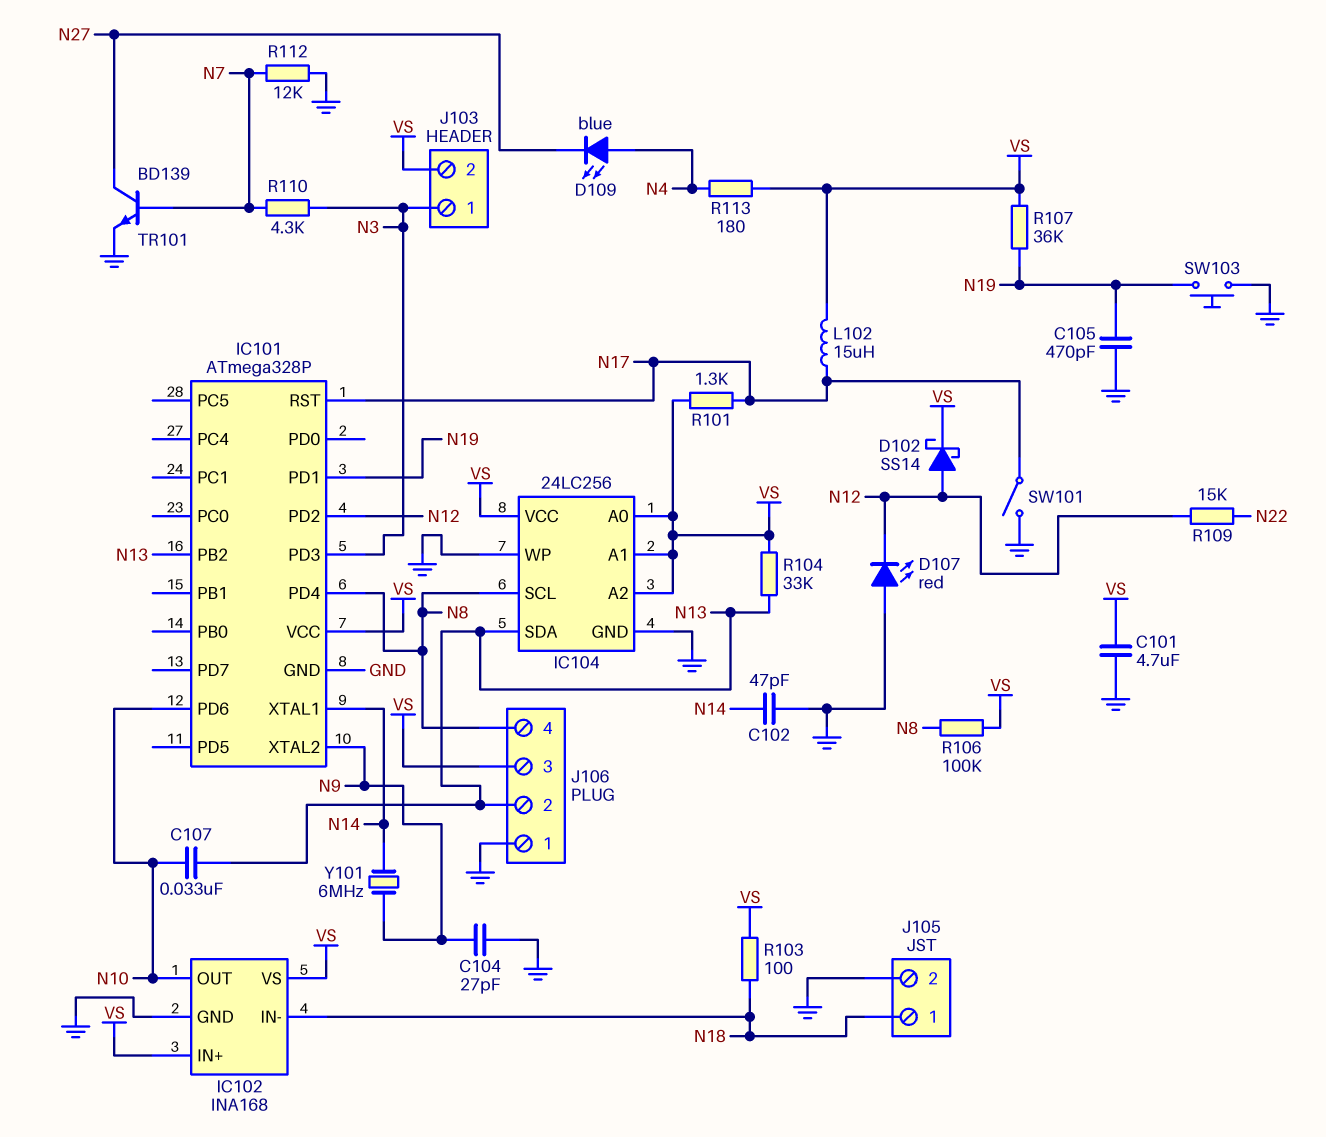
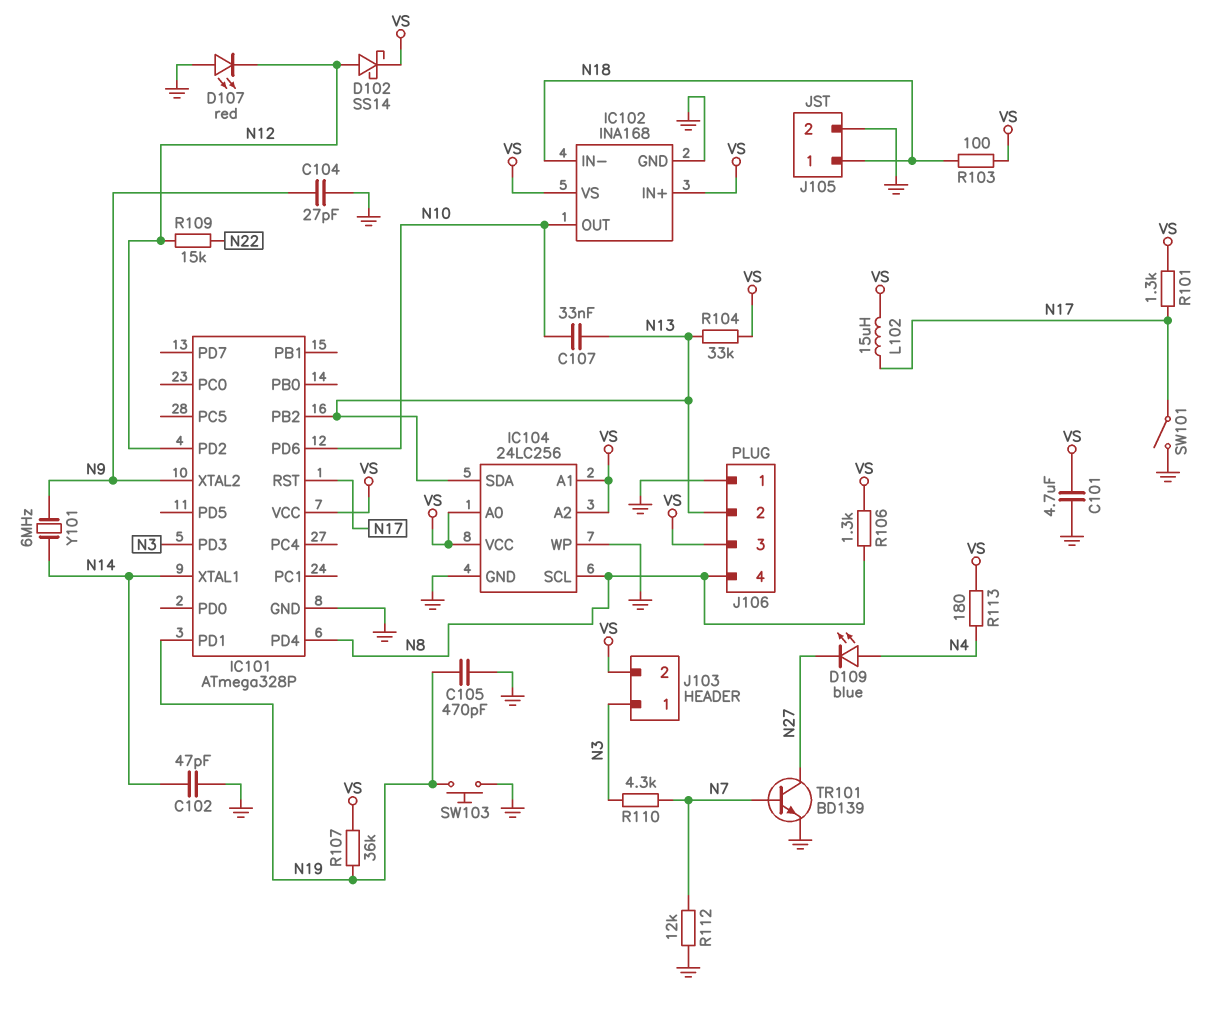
R106: 100k (N8, VS) -> 1.3k (N8, VS)

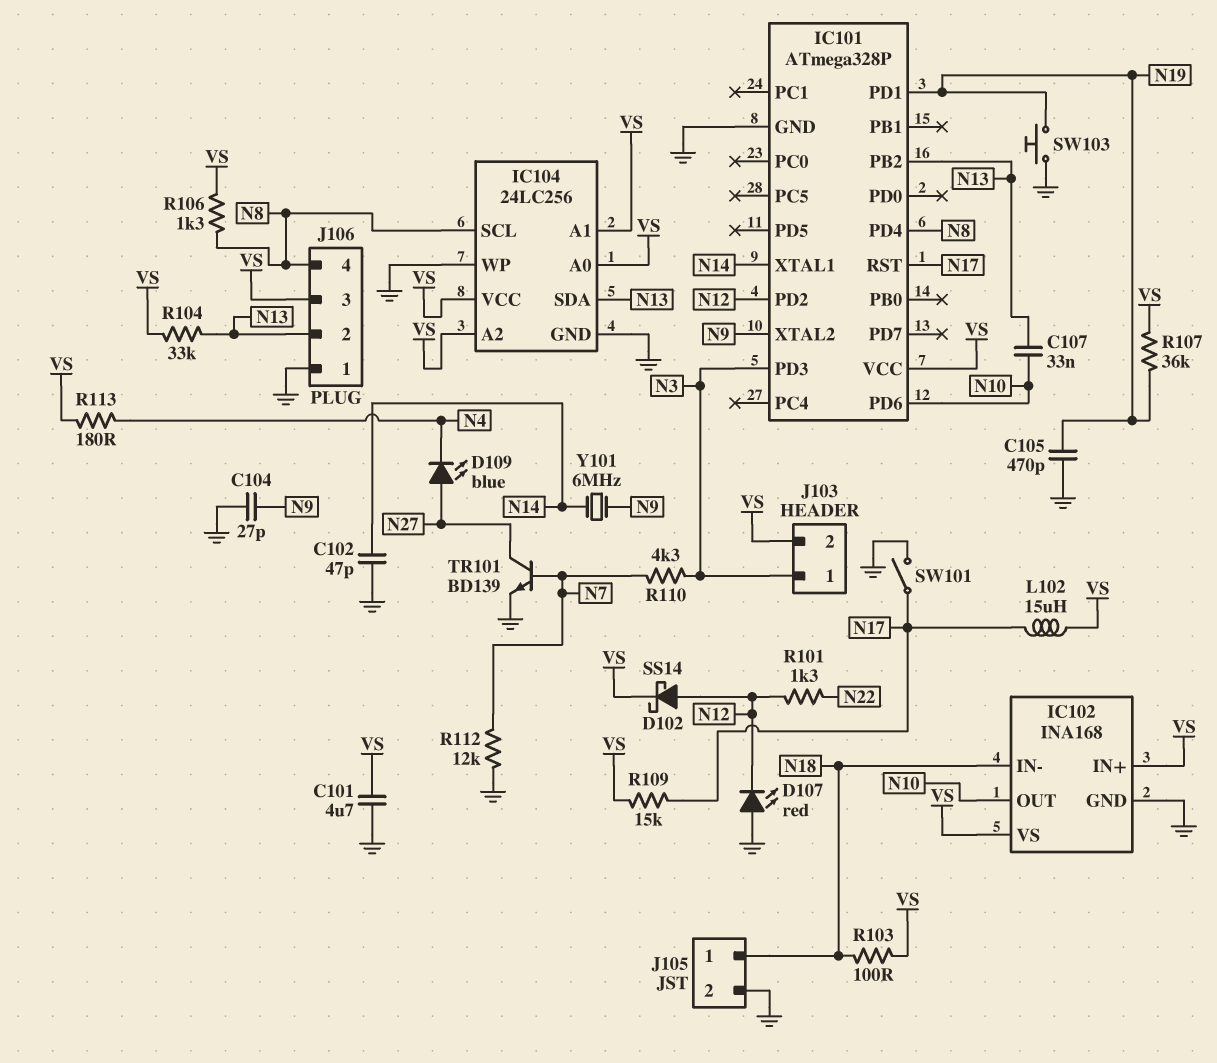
D109: LED blue (A N4, K N27) -> LED blue (A N27, K N4)
R101: 1.3k (N17, VS) -> 1.3k (N12, N22)
R109: 15k (N12, N22) -> 15k (N17, VS)

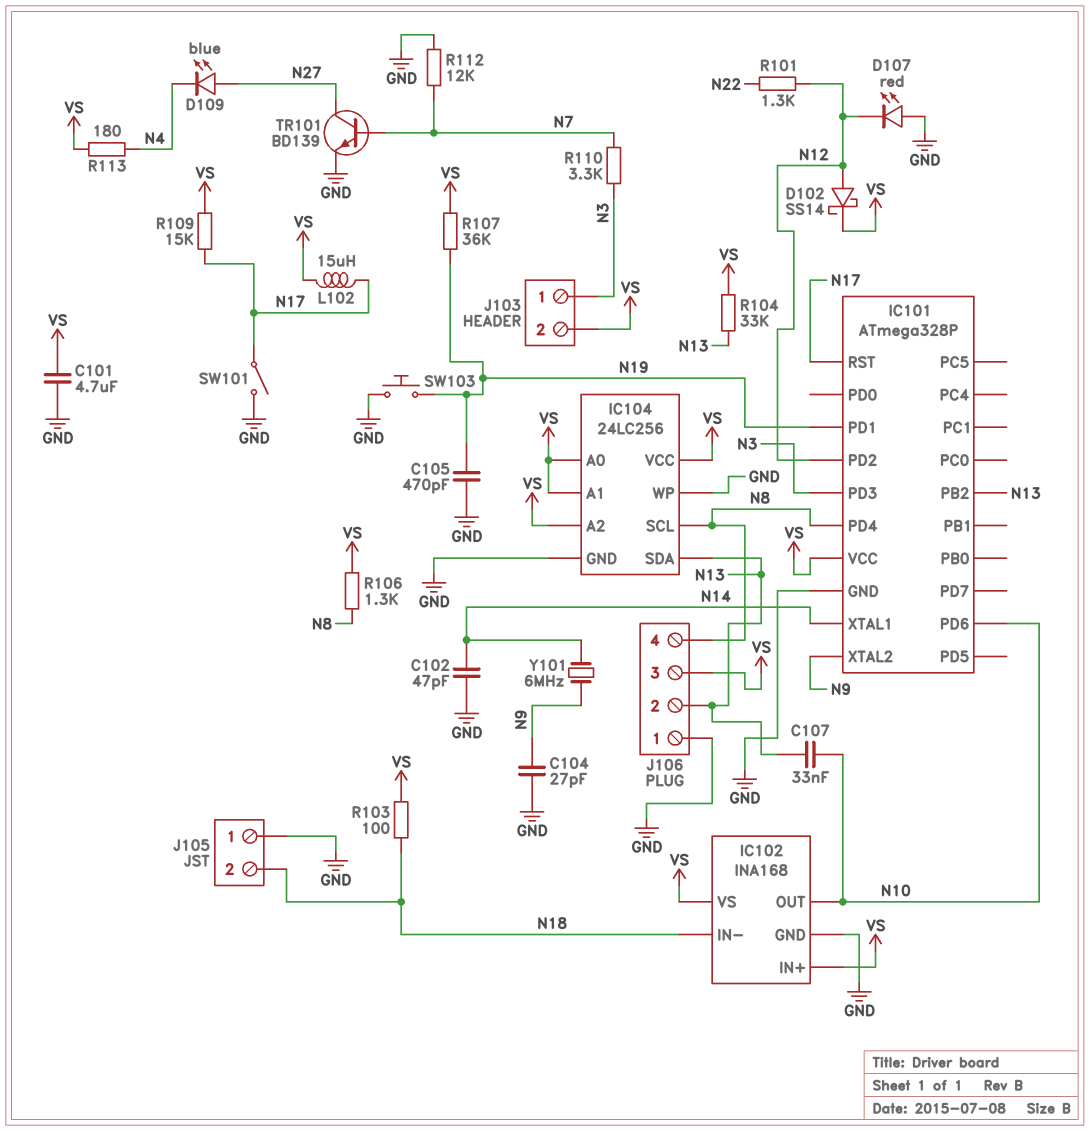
J105 pin 1: N18 -> GND
J105 pin 2: GND -> N18
R110: 4.3k (N3, N7) -> 3.3k (N3, N7)

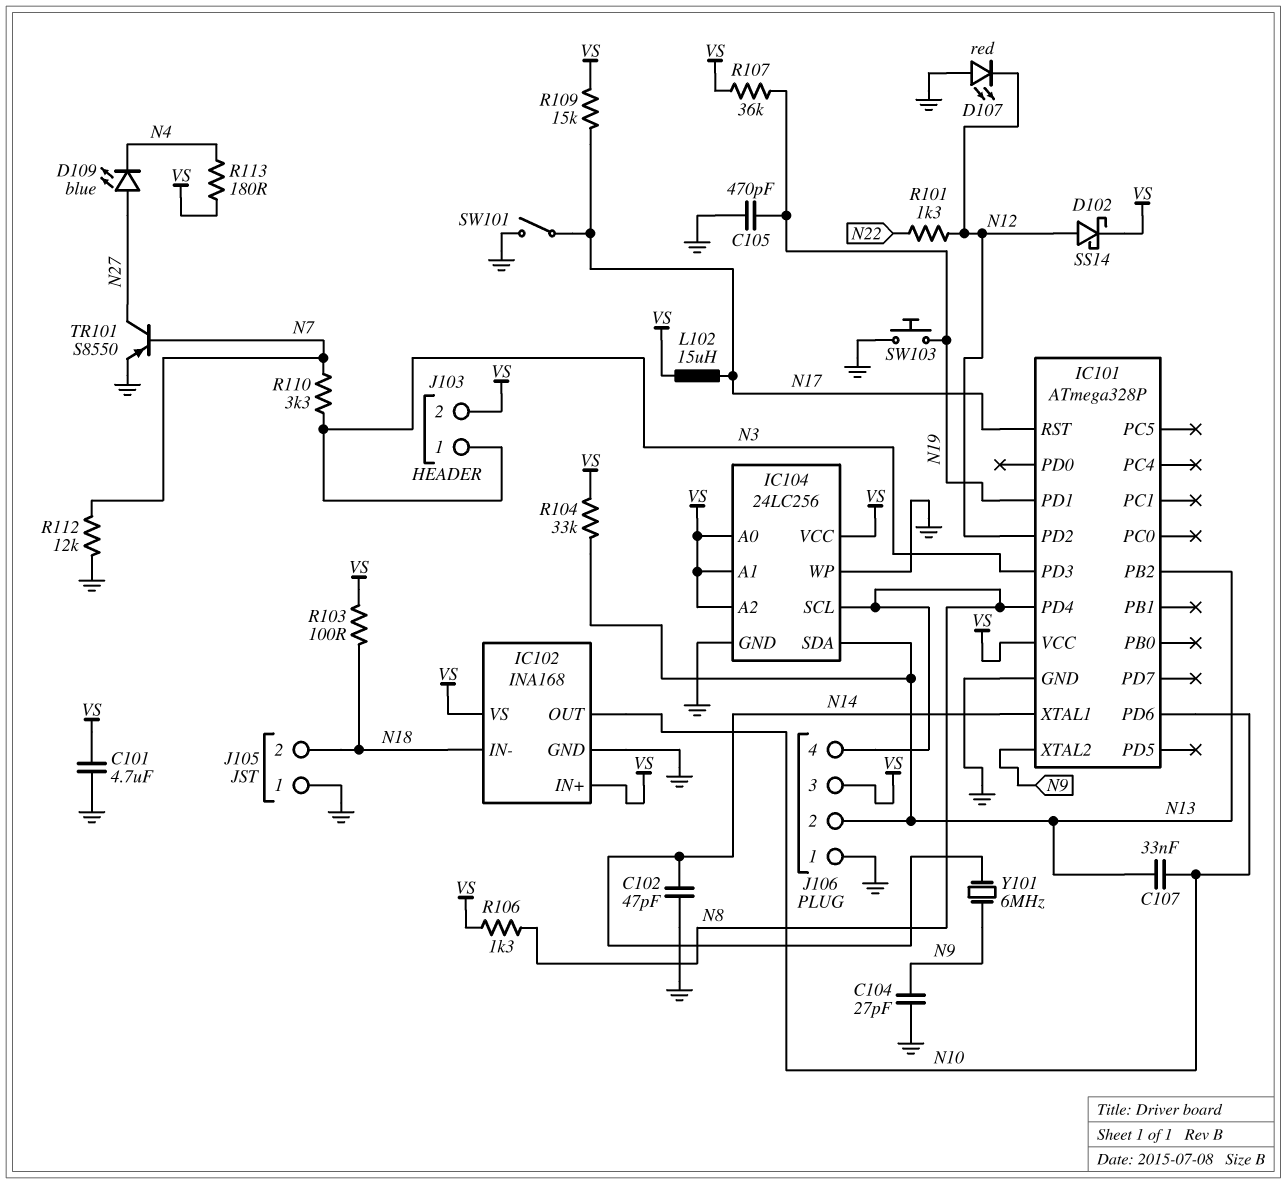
TR101: NPN BD139 (B N7, C N27, E GND) -> PNP S8550 (B N7, C N27, E GND)

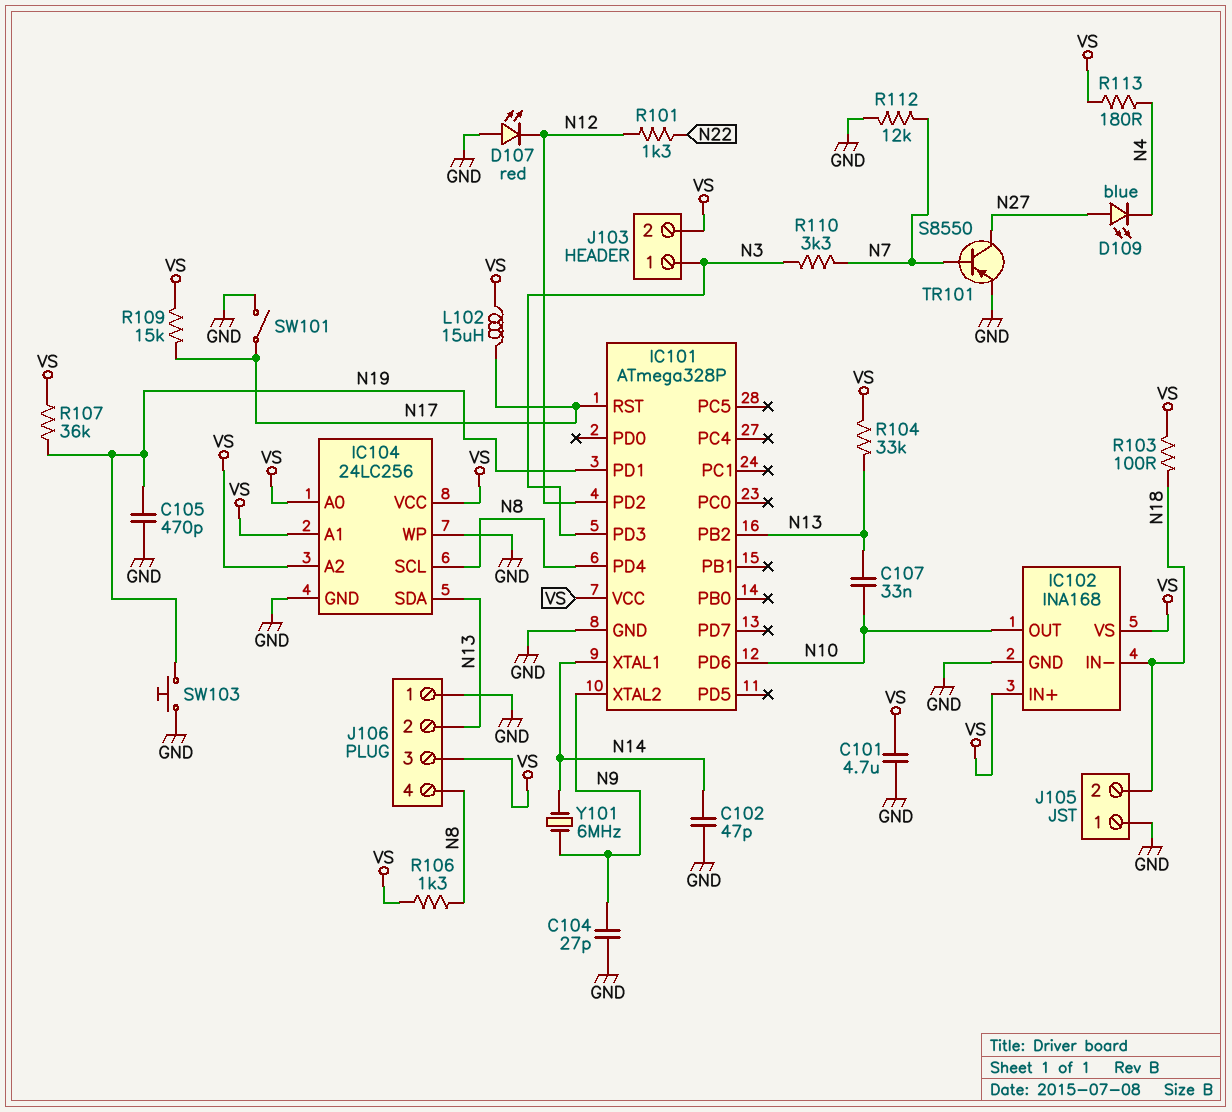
D102: schottky SS14 (A N12, K VS) -> none

